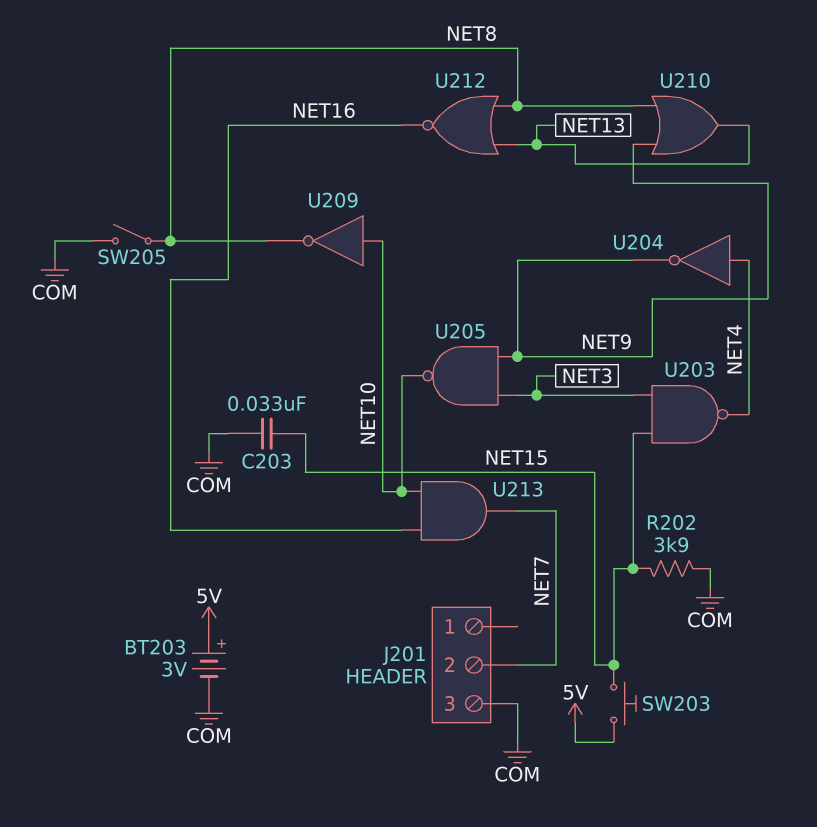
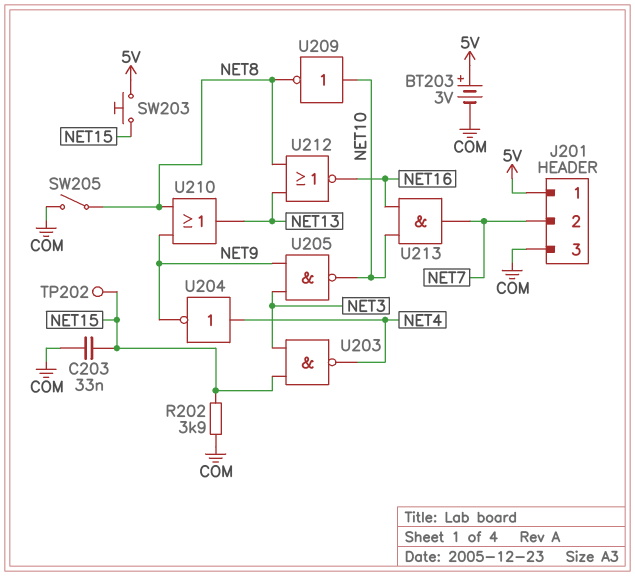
J201 pin 1: none -> 5V
TP202: none -> test point (NET15)

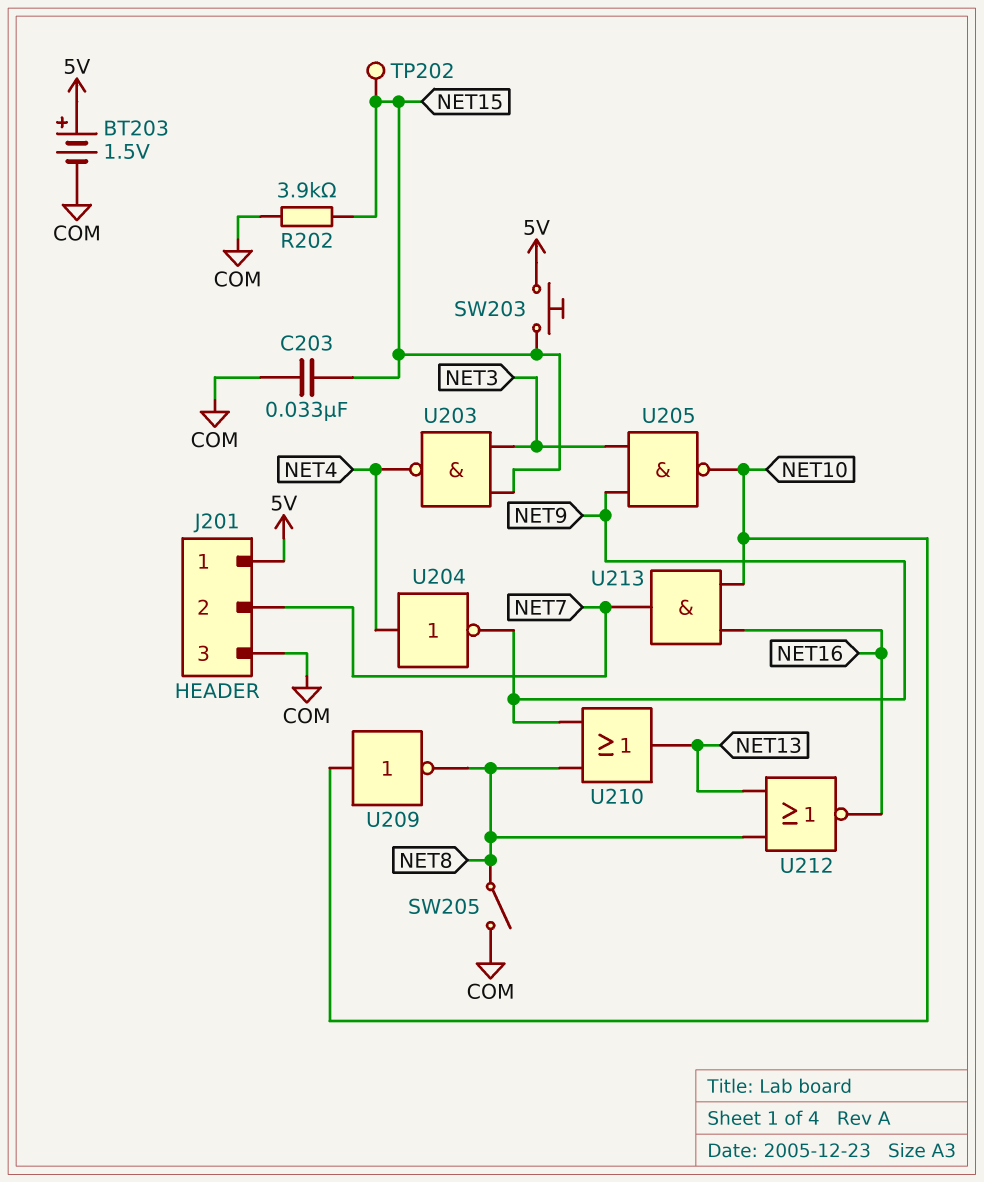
BT203: 3V (plus 5V, minus COM) -> 1.5V (plus 5V, minus COM)

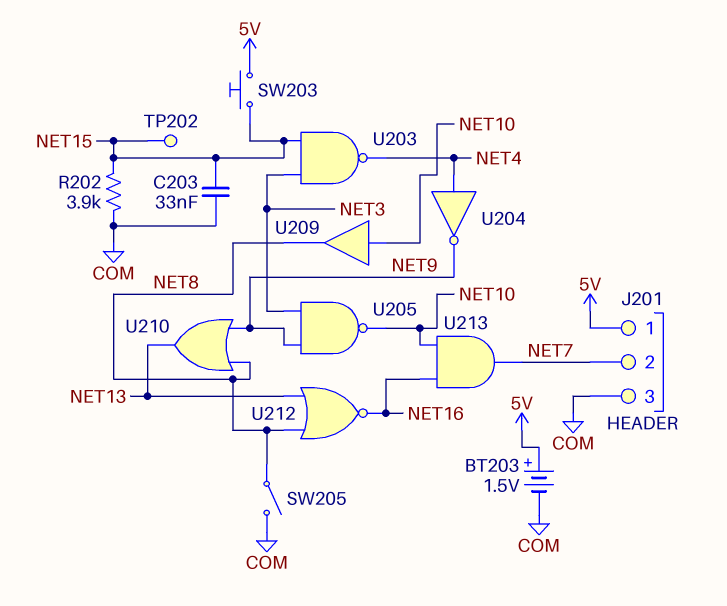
U209: NOT (in NET10, out NET8) -> buffer (in NET10, out NET8)

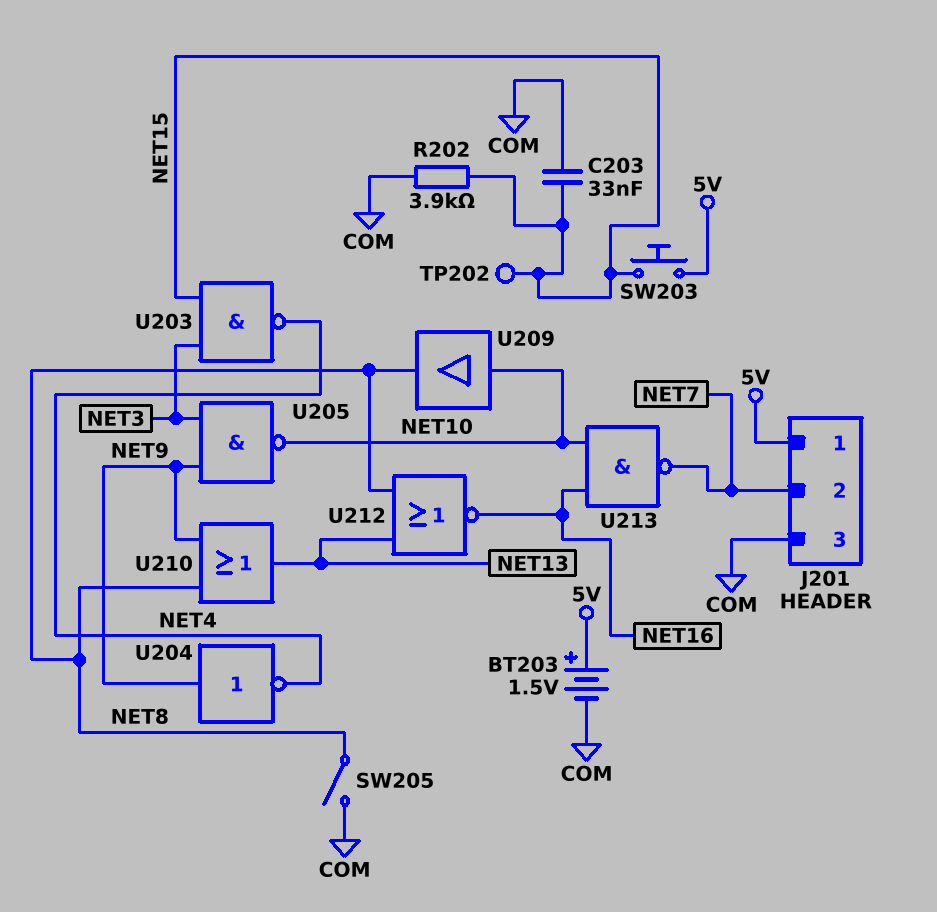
U204: NOT (in NET4, out NET9) -> NOT (in NET9, out NET4)
U213: AND (in NET10, in NET16, out NET7) -> NAND (in NET10, in NET16, out NET7)

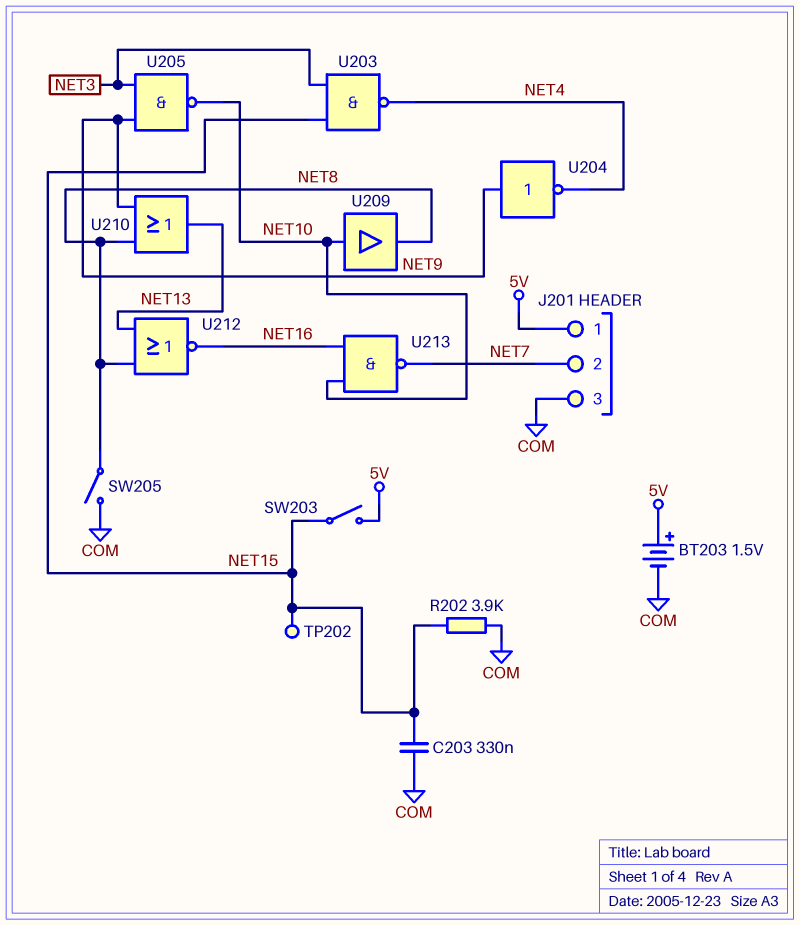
C203: 33nF (COM, NET15) -> 330nF (COM, NET15)
SW203: button (5V, NET15) -> switch (5V, NET15)

